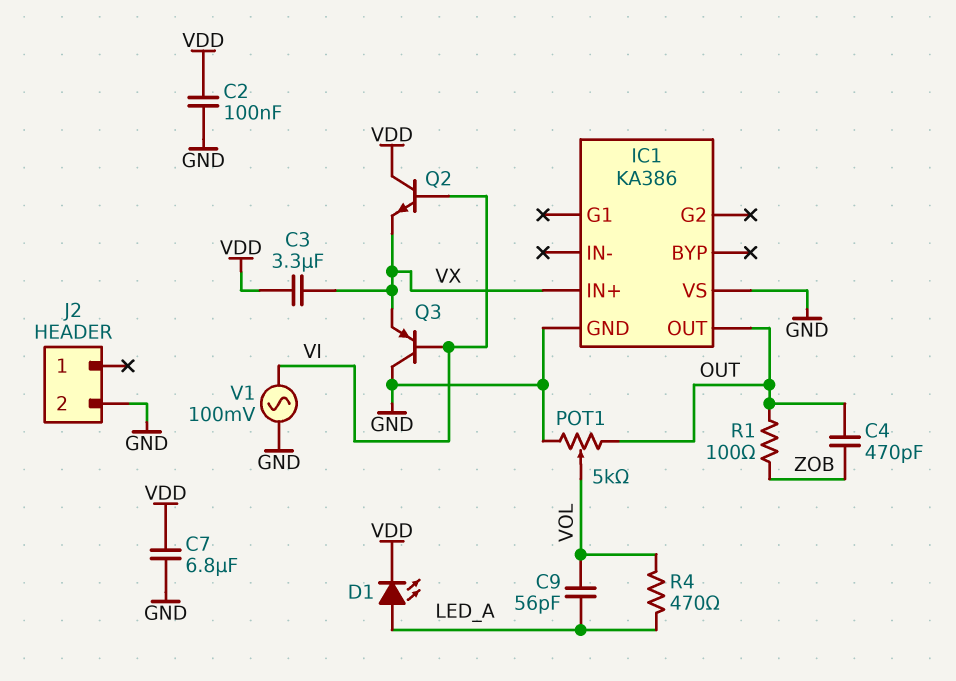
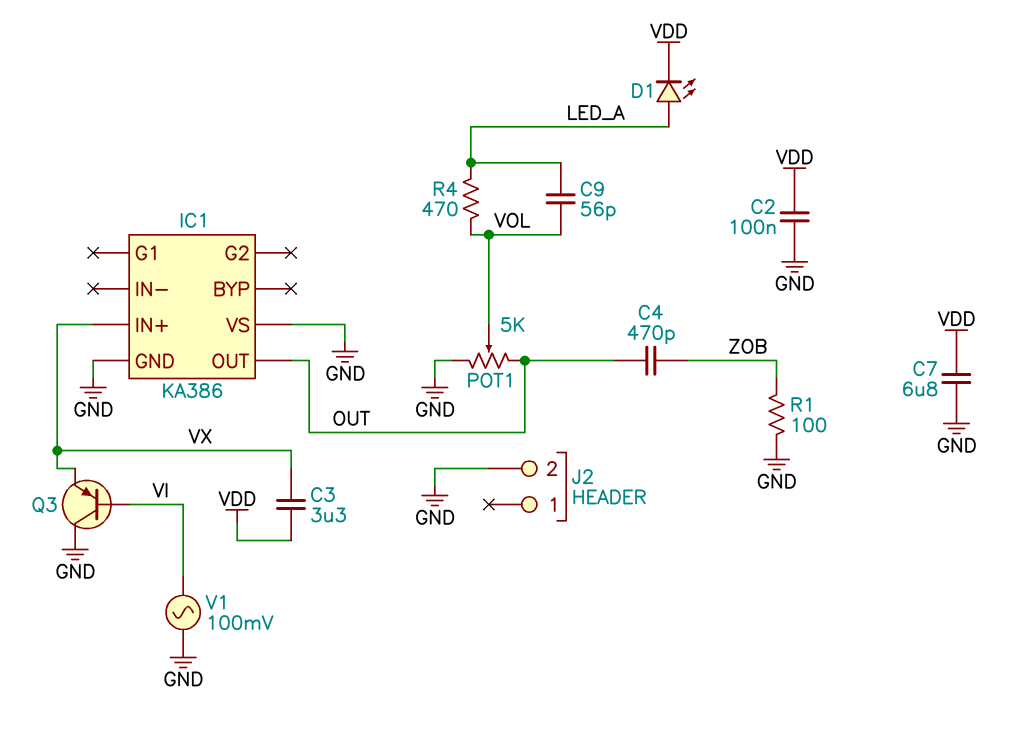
Q2: NPN (B VI, C VDD, E VX) -> none
R1: 100 (OUT, ZOB) -> 100 (GND, ZOB)

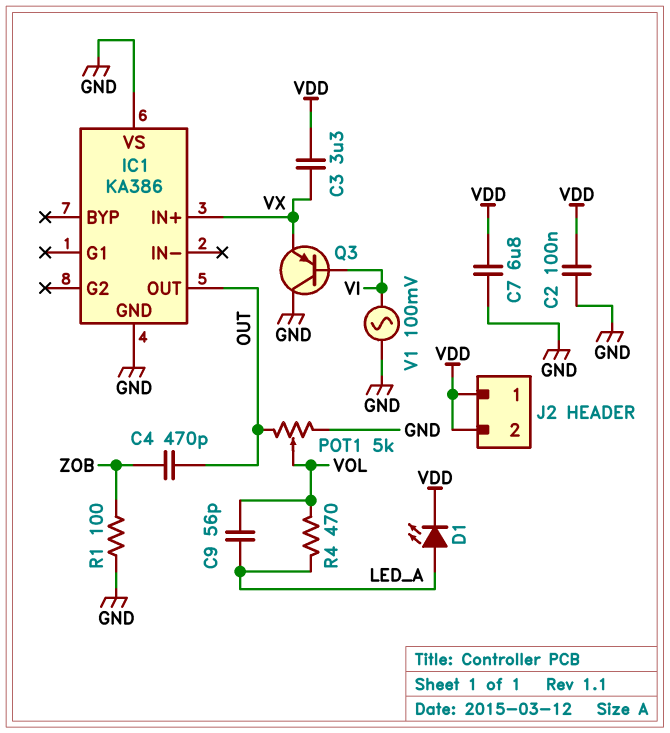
J2 pin 1: none -> VDD
J2 pin 2: GND -> VDD

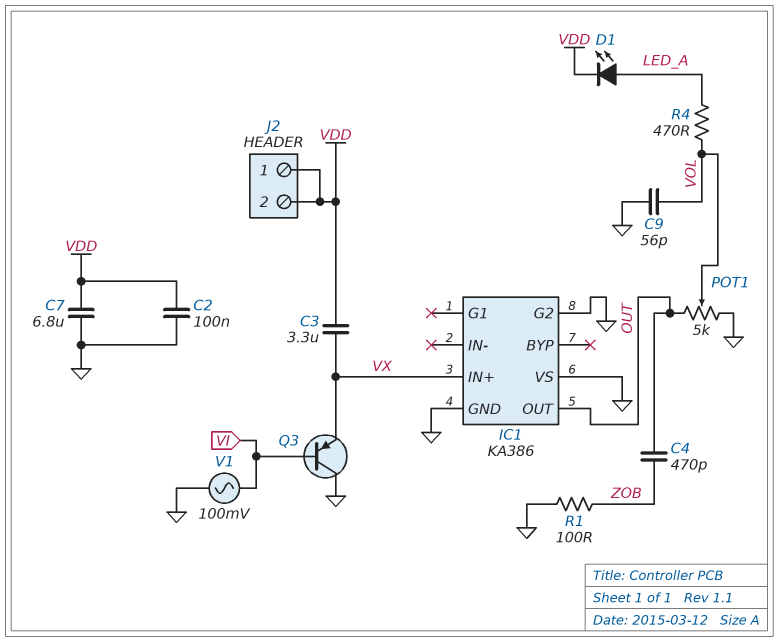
C9: 56pF (LED_A, VOL) -> 56pF (GND, VOL)
IC1 pin G2: none -> GND

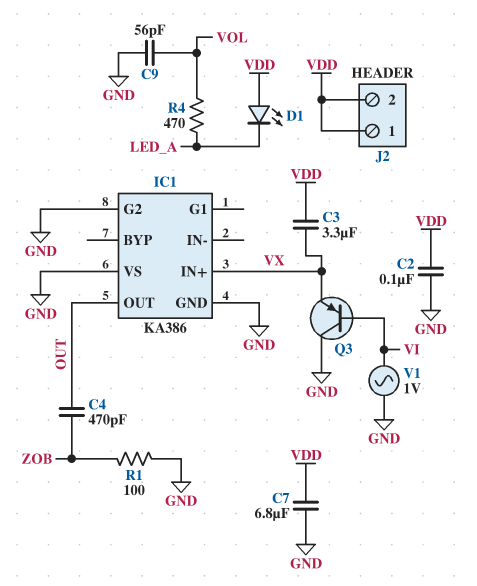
D1: LED (A LED_A, K VDD) -> LED (A VDD, K LED_A)
POT1: 5k (GND, OUT, wiper VOL) -> none
V1: AC 100mV (GND, VI) -> AC 1V (GND, VI)

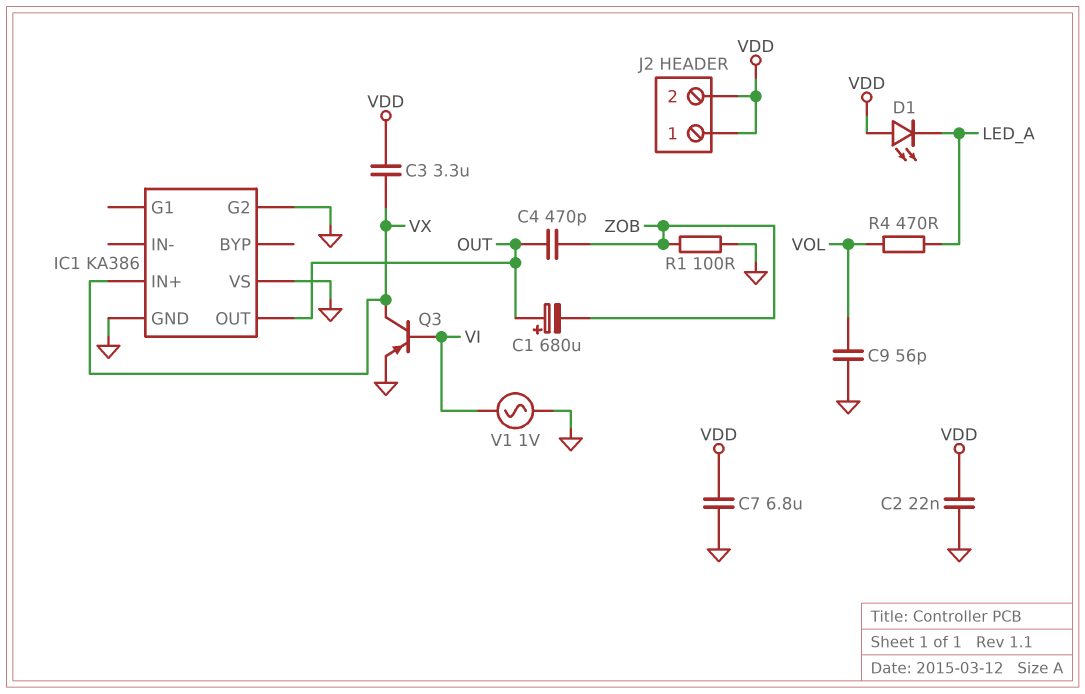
C1: none -> 680uF (plus OUT, minus ZOB)
C2: 100nF (GND, VDD) -> 22nF (GND, VDD)
Q3: PNP (B VI, C GND, E VX) -> PNP (B VI, C VX, E GND)

